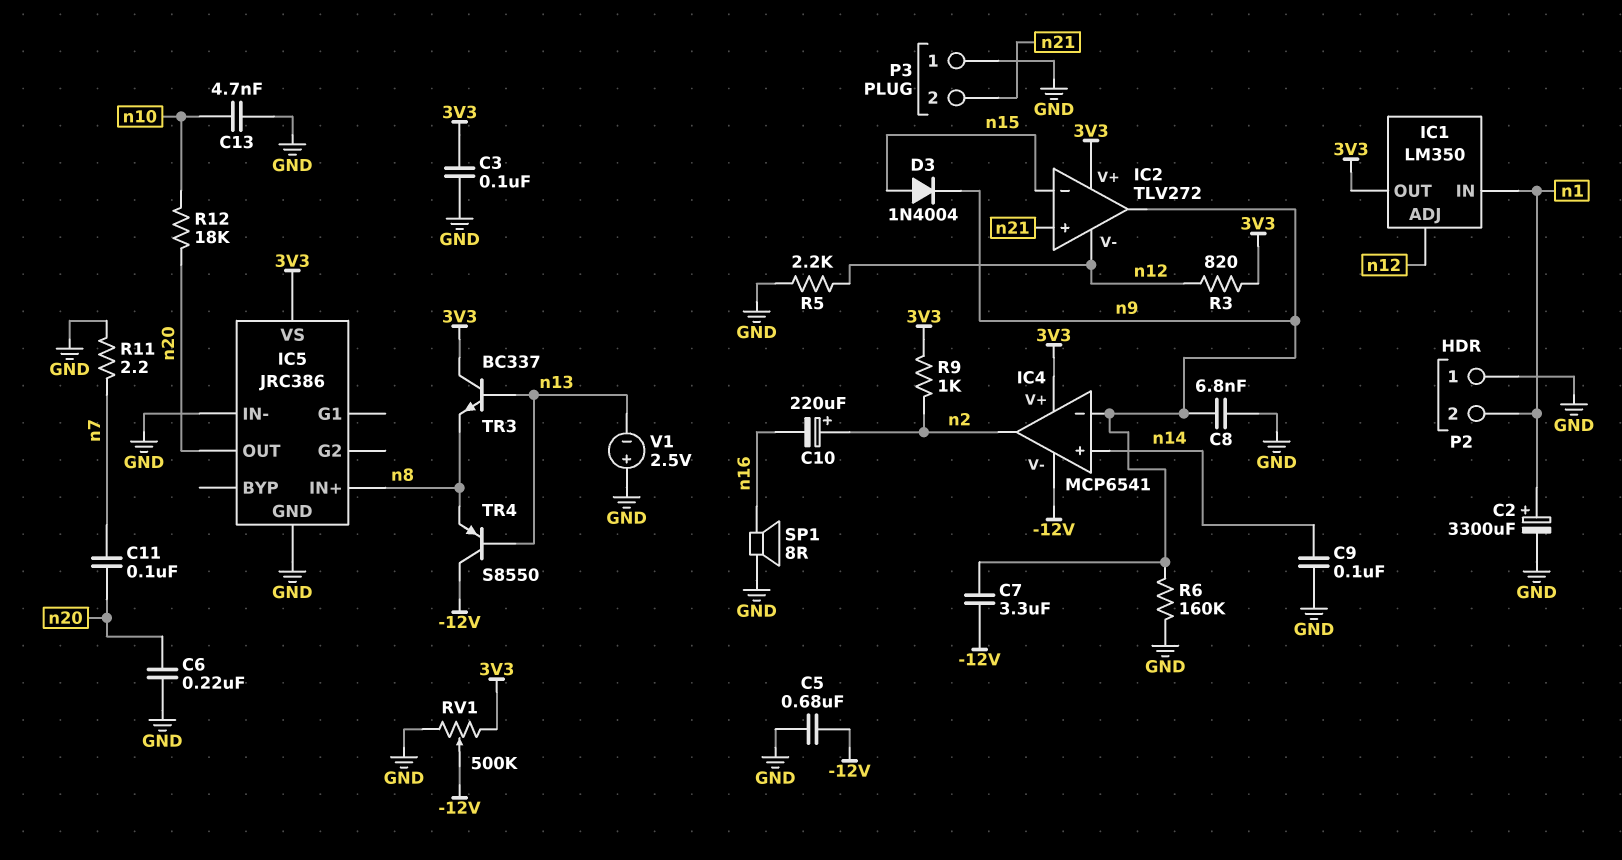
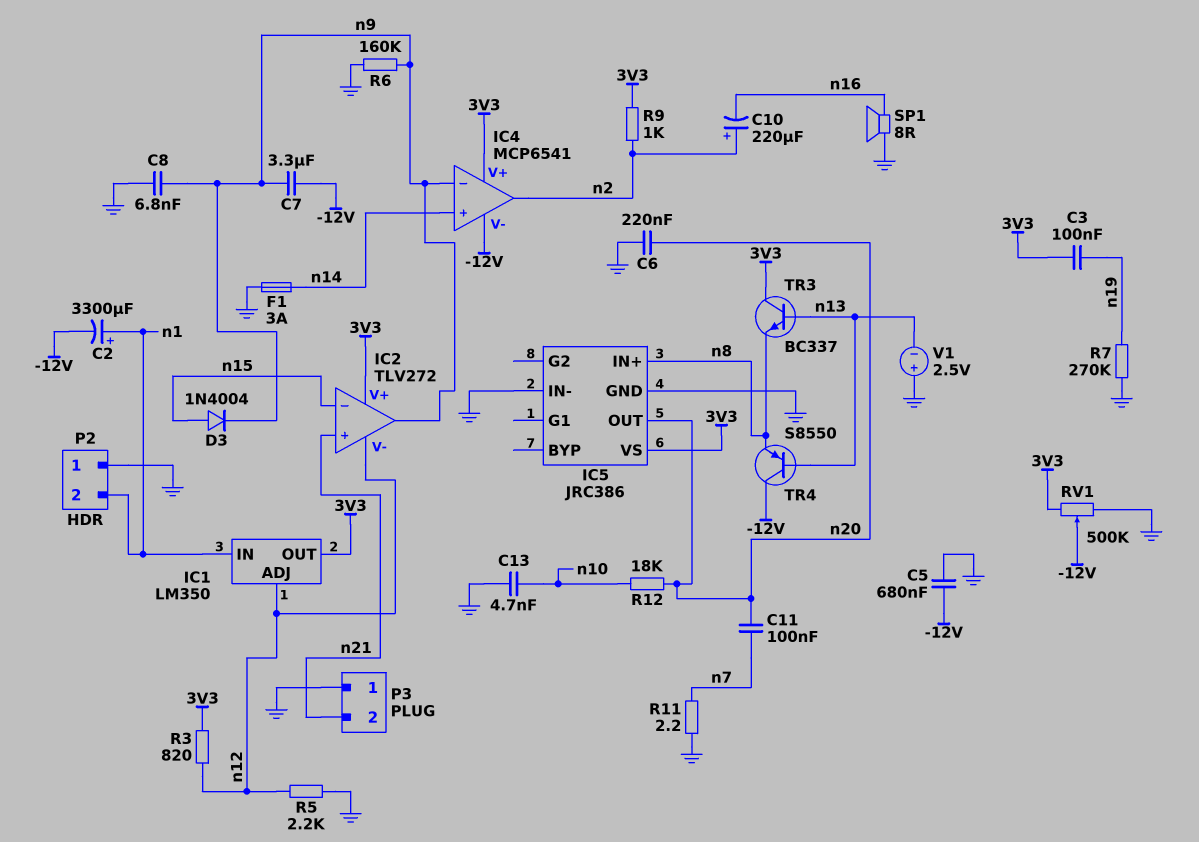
C2: 3300uF (plus n1, minus GND) -> 3300uF (plus n1, minus -12V)
C3: 100nF (3V3, GND) -> 100nF (3V3, n19)
C9: 100nF (GND, n14) -> none
F1: none -> 3A (GND, n14)
R7: none -> 270k (GND, n19)

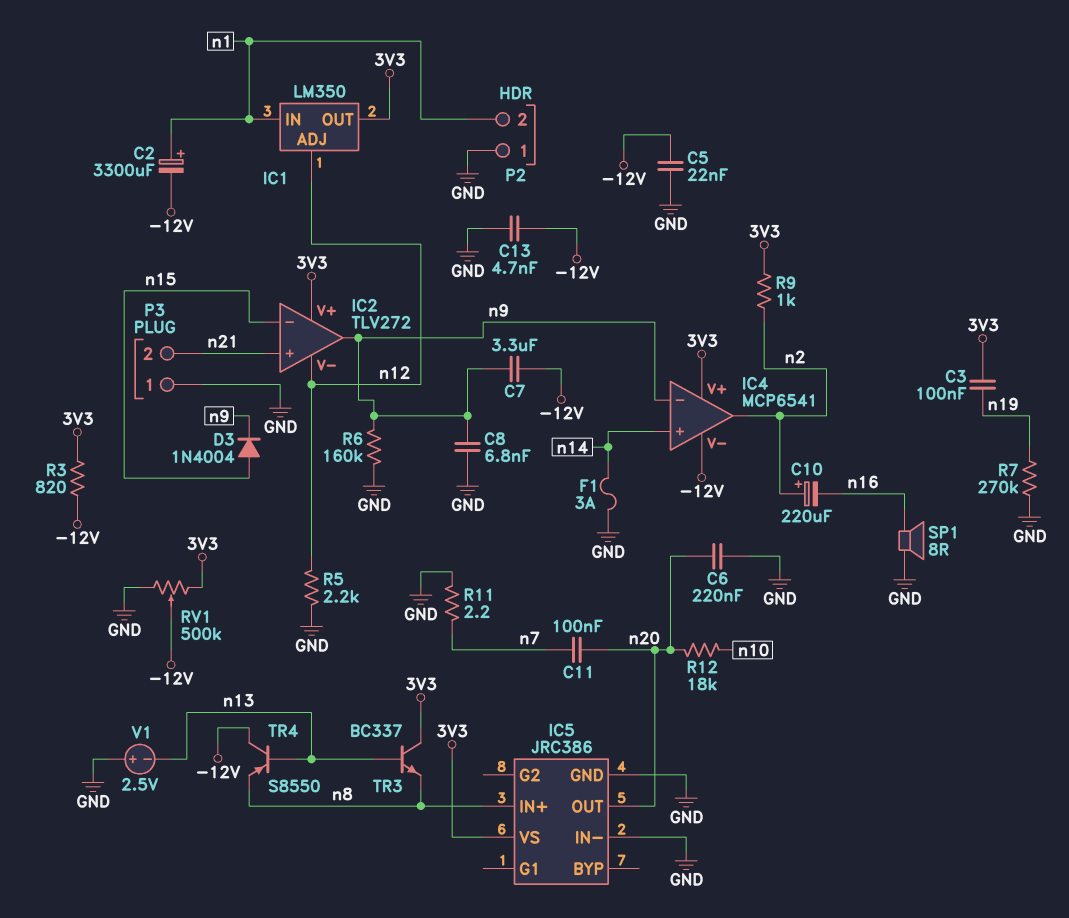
C5: 680nF (-12V, GND) -> 22nF (-12V, GND)
C13: 4.7nF (GND, n10) -> 4.7nF (-12V, GND)
R3: 820 (3V3, n12) -> 820 (-12V, 3V3)

